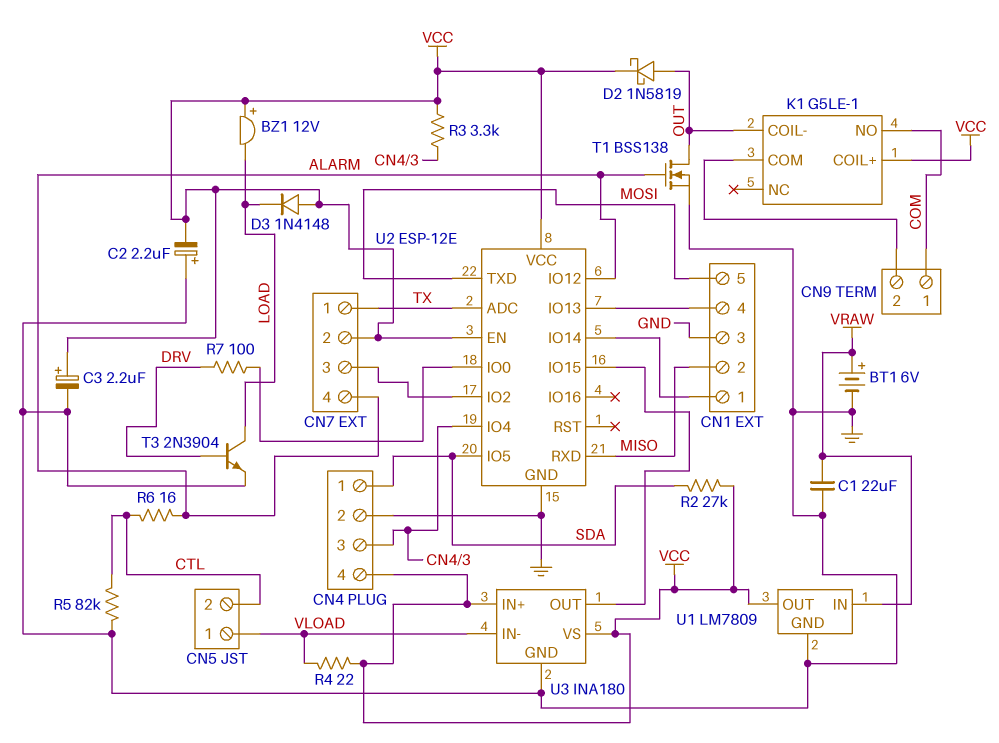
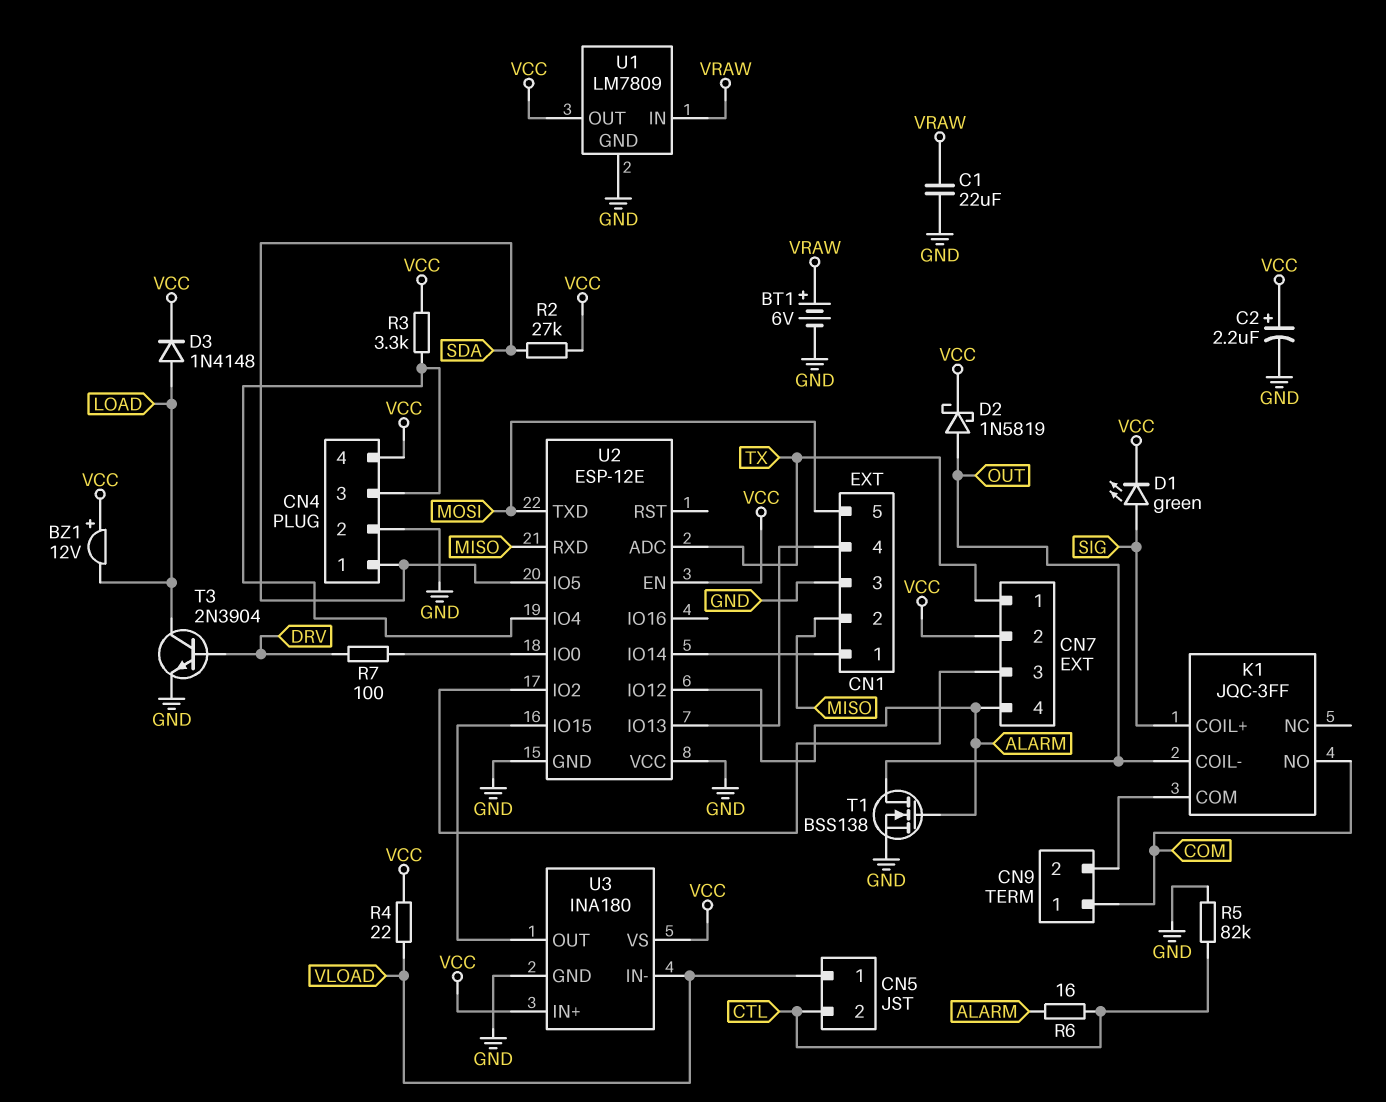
C2: 2.2uF (plus GND, minus VCC) -> 2.2uF (plus VCC, minus GND)
C3: 2.2uF (plus VCC, minus GND) -> none
D1: none -> LED green (A SIG, K VCC)
D3: diode 1N4148 (A VCC, K LOAD) -> diode 1N4148 (A LOAD, K VCC)
K1: G5LE-1 -> JQC-3FF
K1 pin COIL+: VCC -> SIG
U2 pin VCC: VCC -> GND

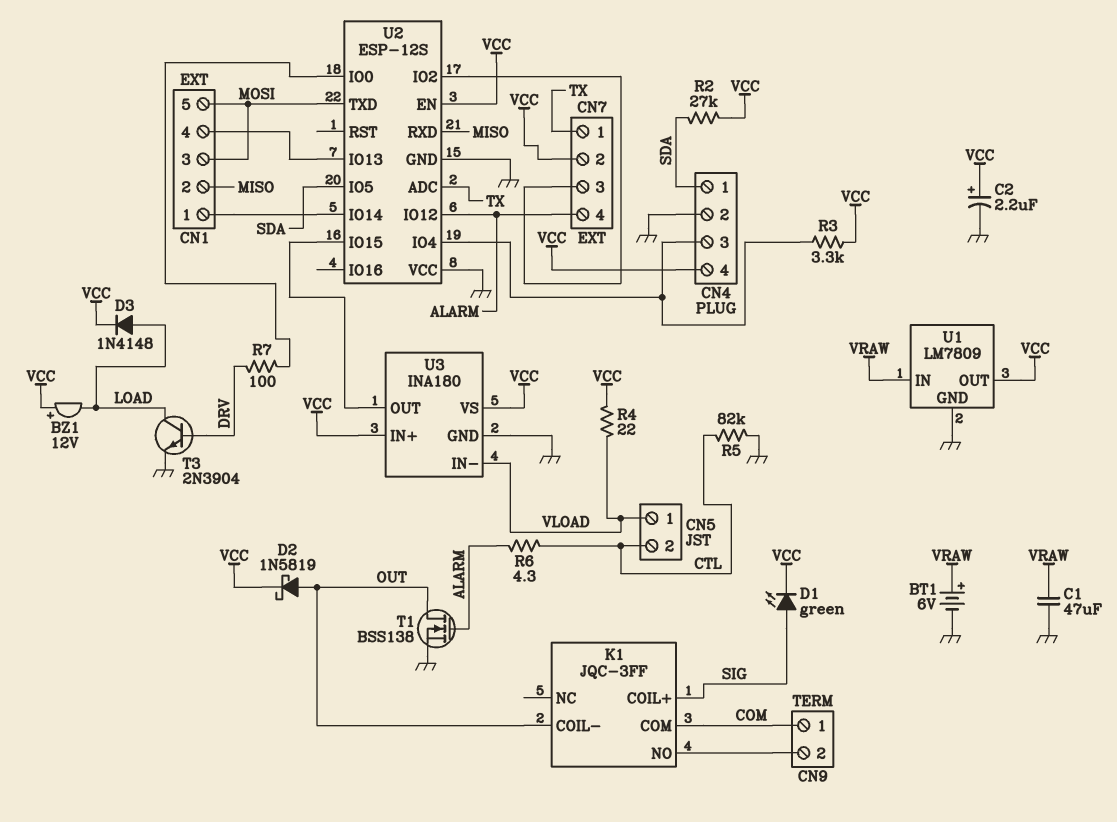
C1: 22uF (GND, VRAW) -> 47uF (GND, VRAW)
CN1 pin 3: GND -> MOSI
K1 pin COM: CN9/2 -> COM
K1 pin NO: COM -> CN9/2
R6: 16 (ALARM, CTL) -> 4.3 (ALARM, CTL)
U2: ESP-12E -> ESP-12S

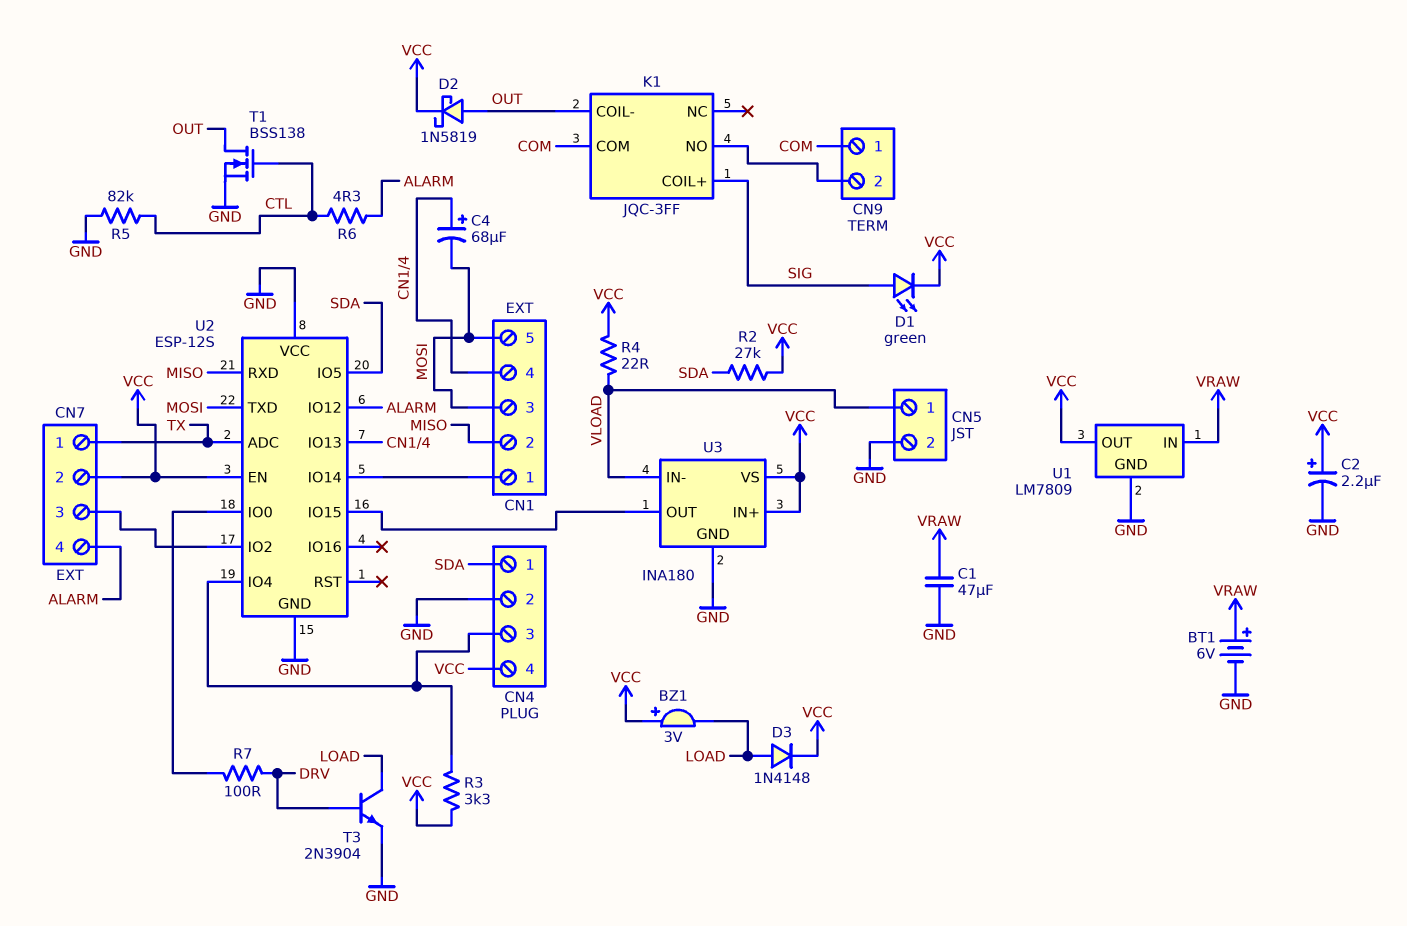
BZ1: buzzer 12V (plus VCC, minus LOAD) -> buzzer 3V (plus VCC, minus LOAD)
C4: none -> 68uF (plus CN1/4, minus MOSI)
CN5 pin 2: CTL -> GND
T1: NMOS BSS138 (G ALARM, D OUT, S GND) -> NMOS BSS138 (G CTL, D OUT, S GND)

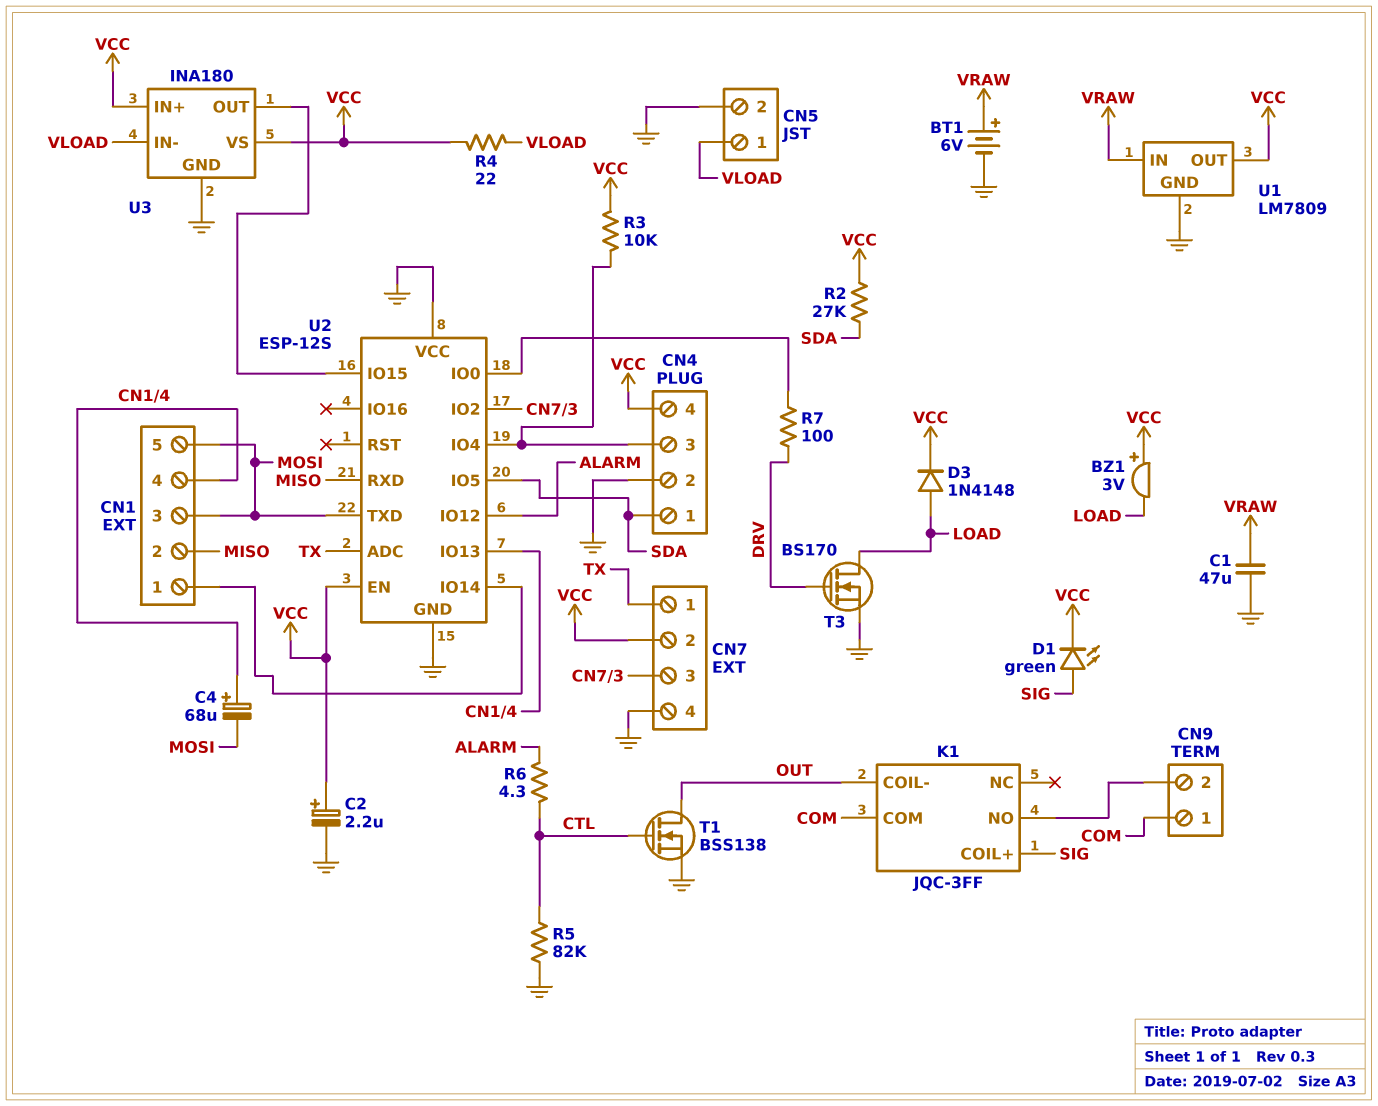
CN7 pin 4: ALARM -> GND
D2: schottky 1N5819 (A OUT, K VCC) -> none
R3: 3.3k (CN4/3, VCC) -> 10k (CN4/3, VCC)
T3: NPN 2N3904 (B DRV, C LOAD, E GND) -> NMOS BS170 (G DRV, D LOAD, S GND)

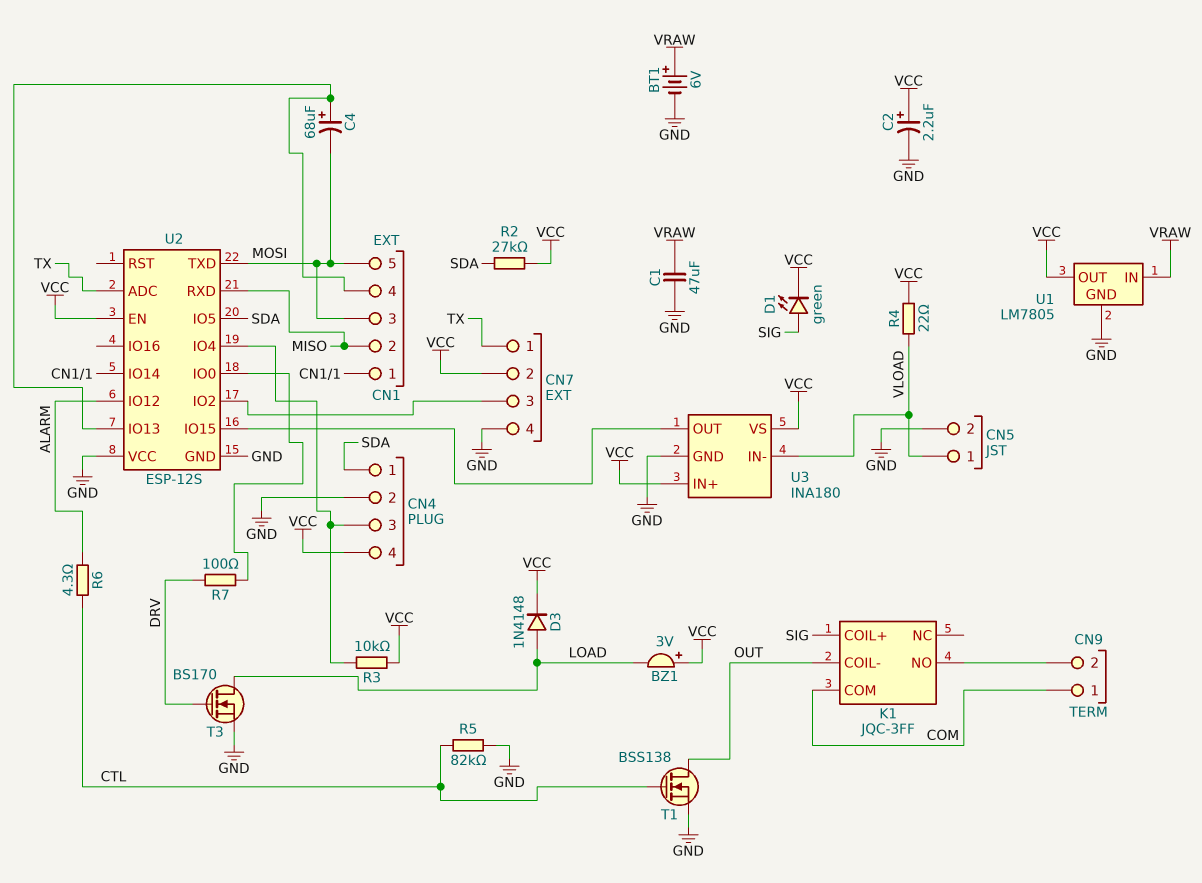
U1: LM7809 -> LM7805

